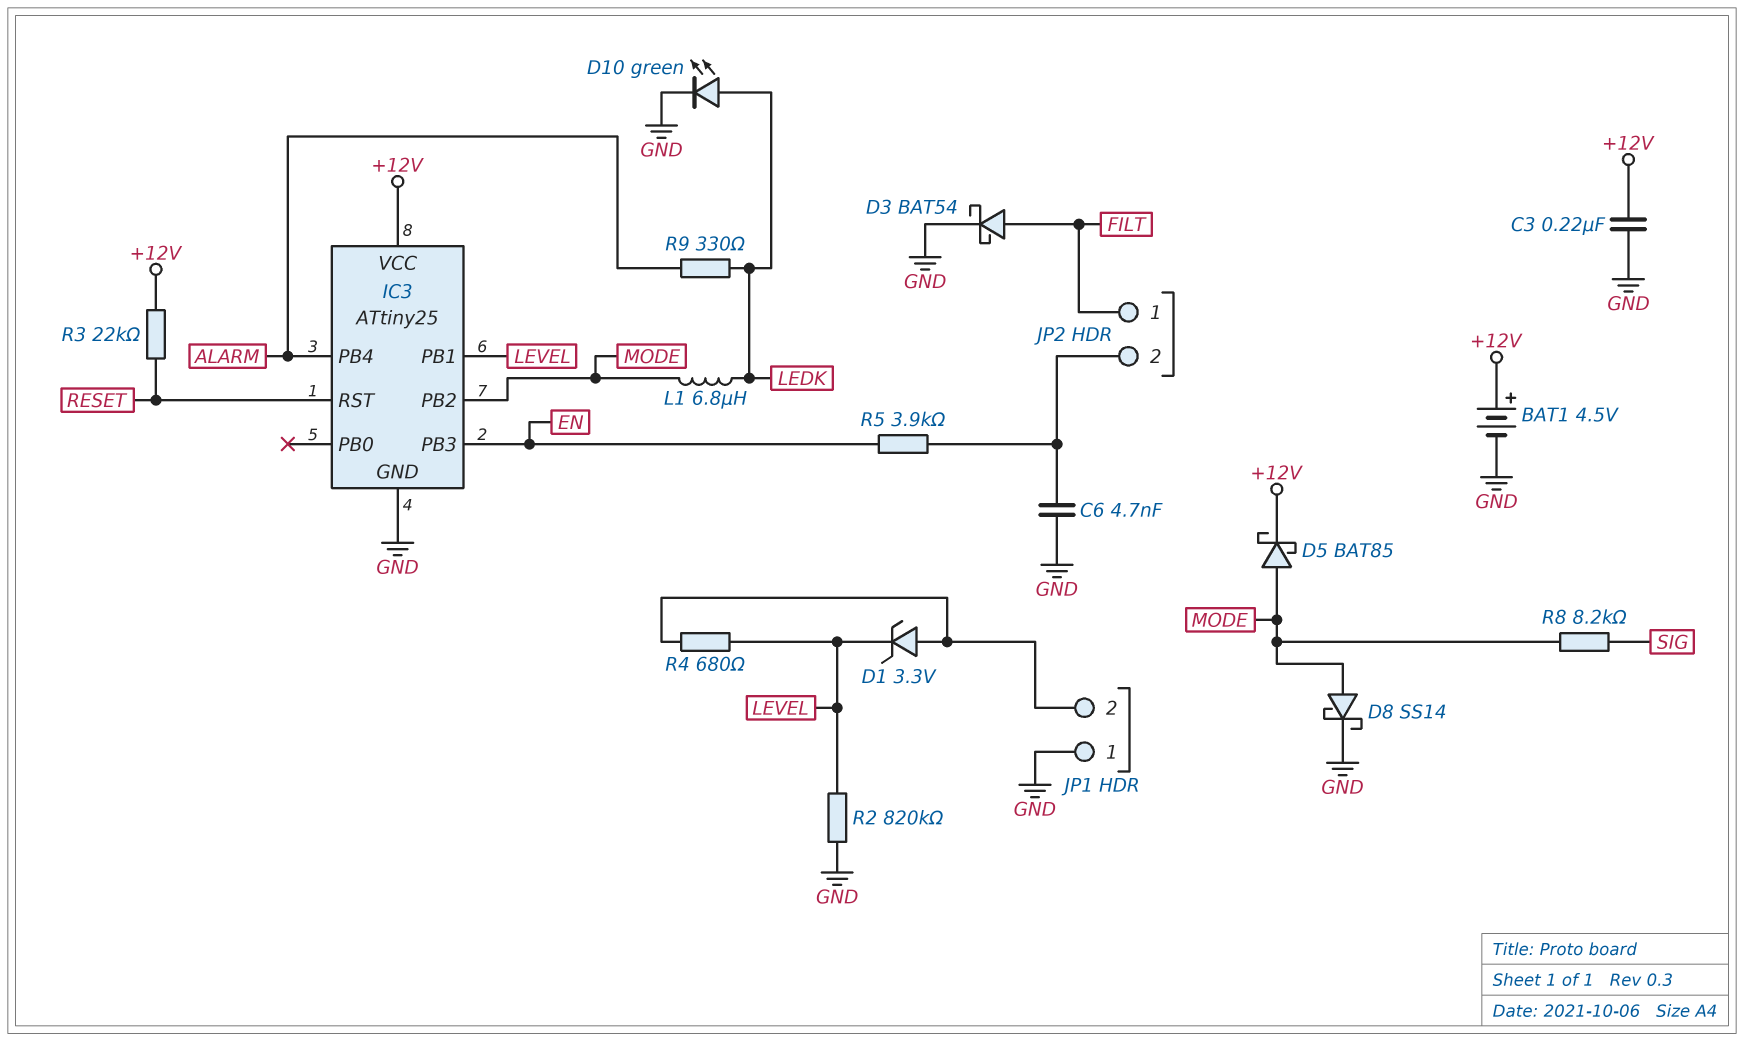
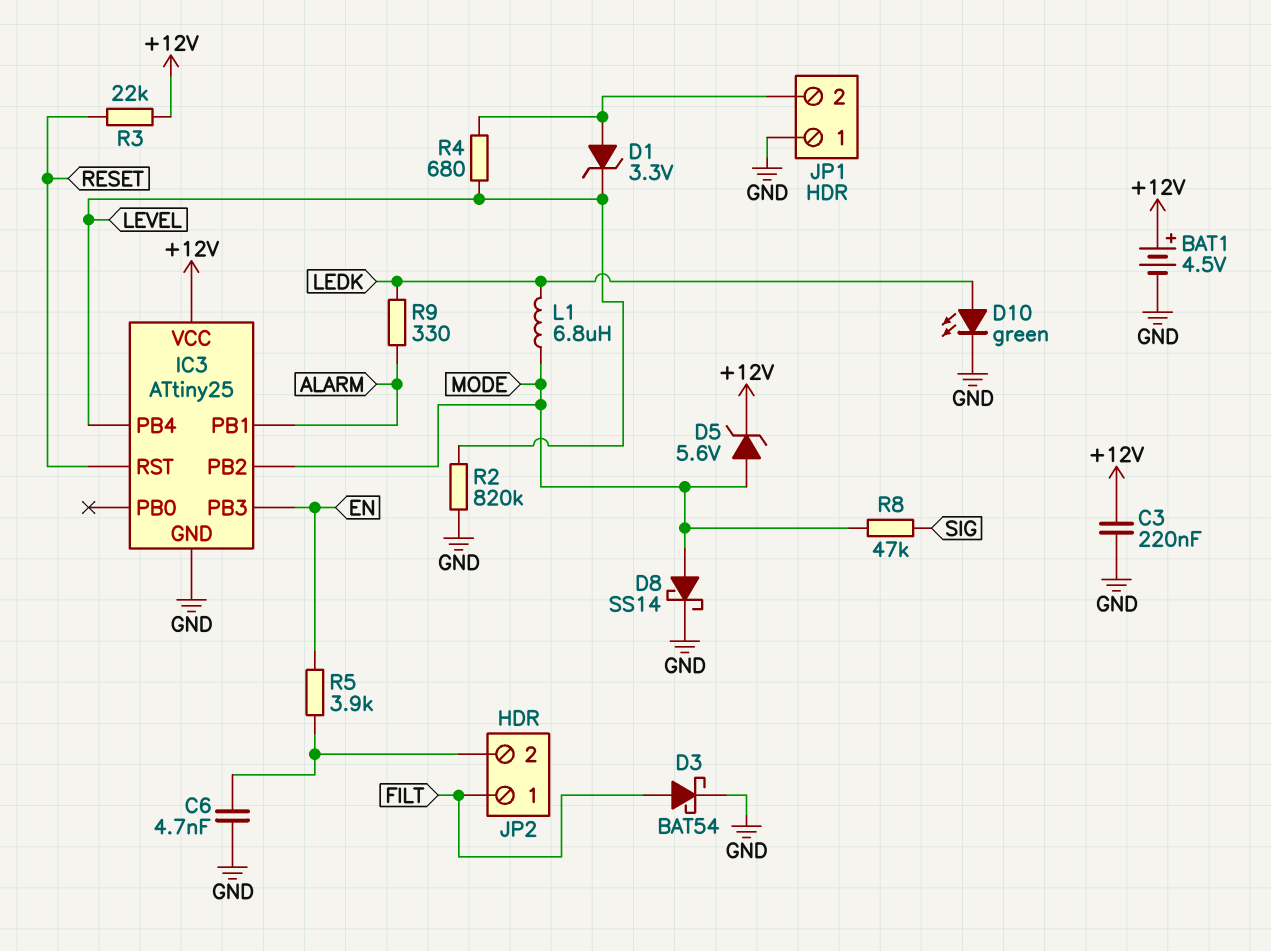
D5: schottky BAT85 (A MODE, K +12V) -> zener 5.6V (A MODE, K +12V)
IC3 pin PB1: LEVEL -> ALARM
IC3 pin PB4: ALARM -> LEVEL
R8: 8.2k (MODE, SIG) -> 47k (MODE, SIG)

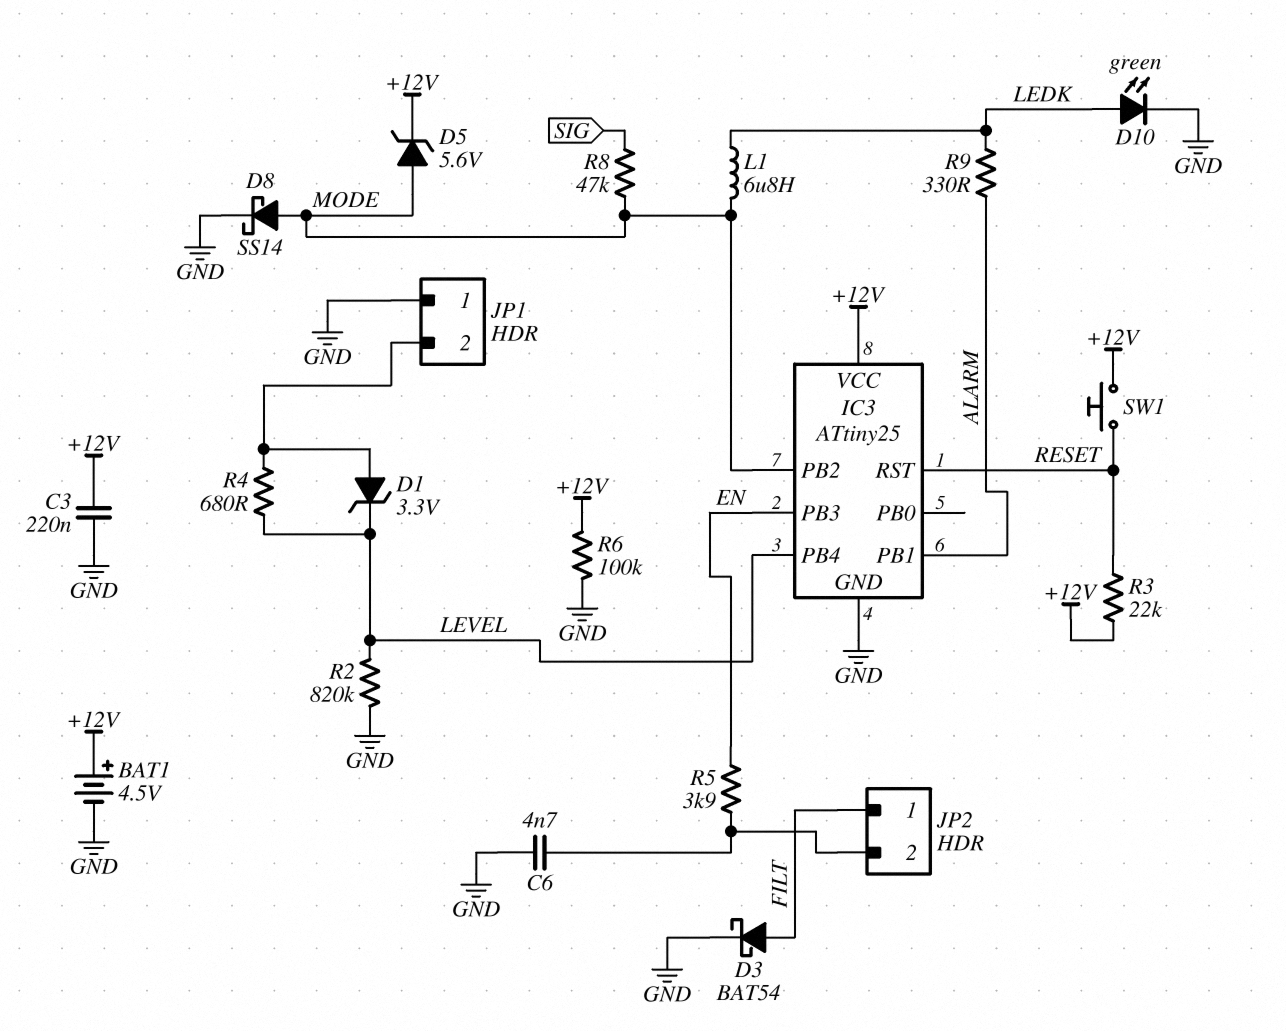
R6: none -> 100k (+12V, GND)
SW1: none -> button (+12V, RESET)

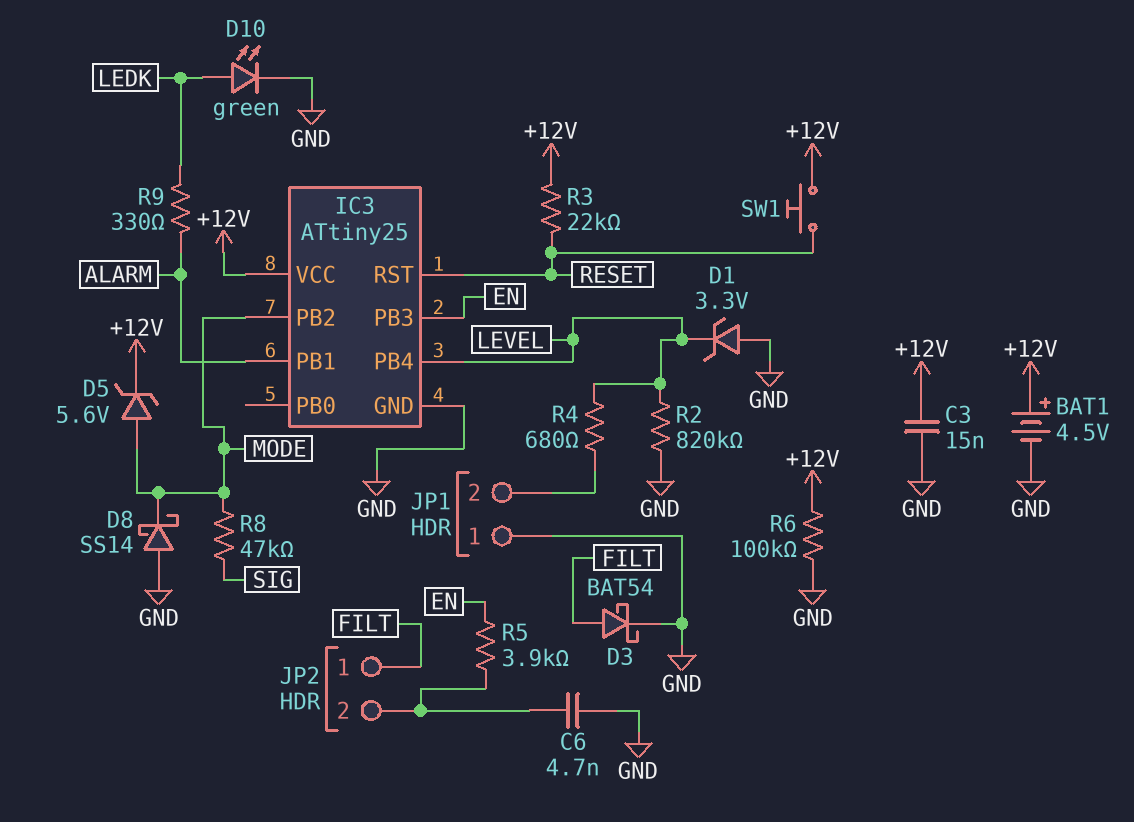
C3: 220nF (+12V, GND) -> 15nF (+12V, GND)
D1: zener 3.3V (A JP1/2, K LEVEL) -> zener 3.3V (A GND, K LEVEL)
D8: schottky SS14 (A MODE, K GND) -> schottky SS14 (A GND, K MODE)
L1: 6.8uH (LEDK, MODE) -> none

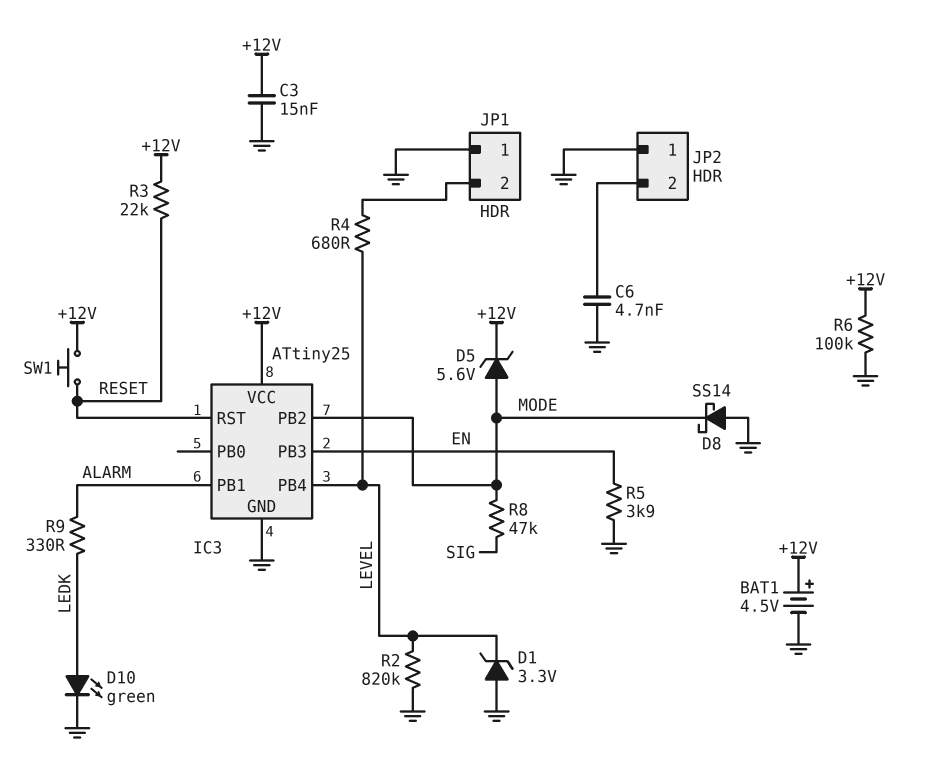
D3: schottky BAT54 (A FILT, K GND) -> none
JP2 pin 1: FILT -> GND
R5: 3.9k (EN, JP2/2) -> 3.9k (EN, GND)

